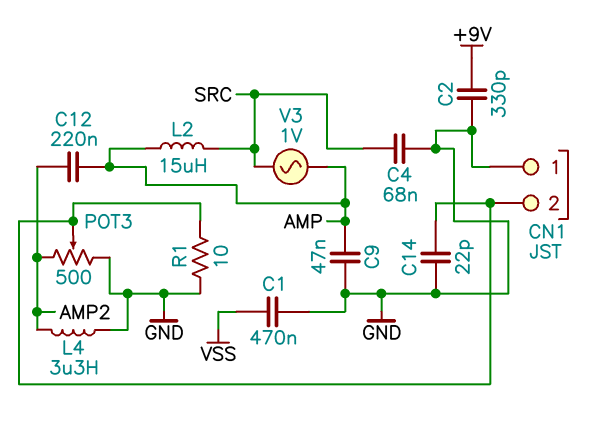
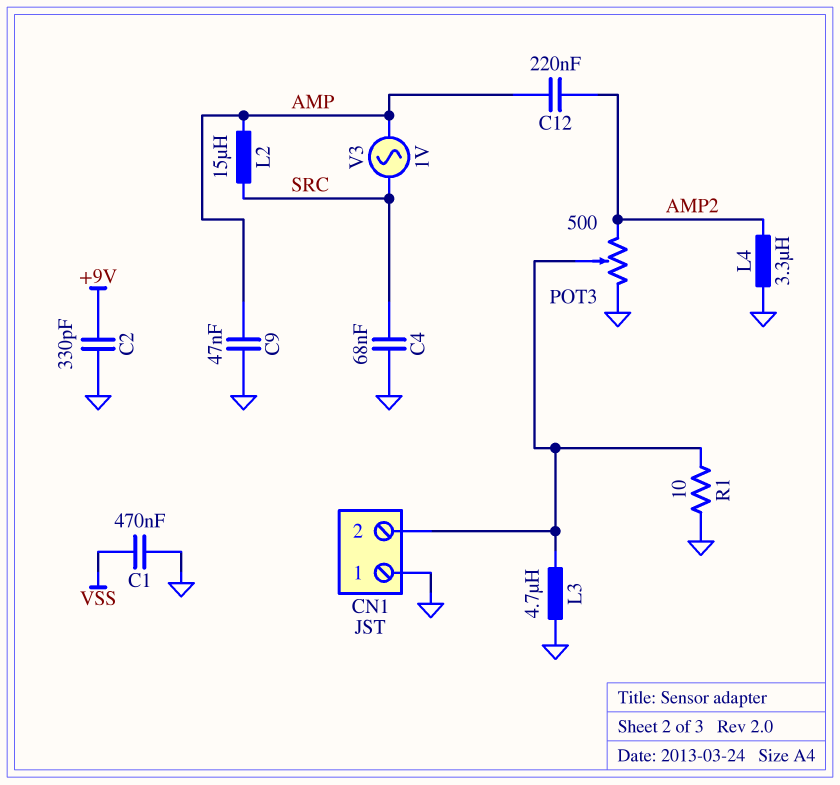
C14: 22pF (CN1/2, GND) -> none
L3: none -> 4.7uH (CN1/2, GND)

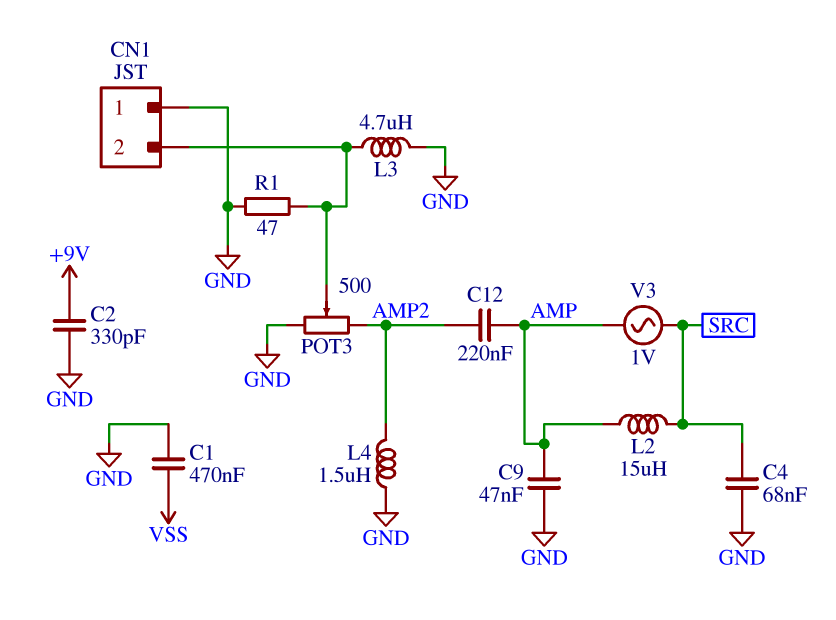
L4: 3.3uH (AMP2, GND) -> 1.5uH (AMP2, GND)
R1: 10 (CN1/2, GND) -> 47 (CN1/2, GND)

